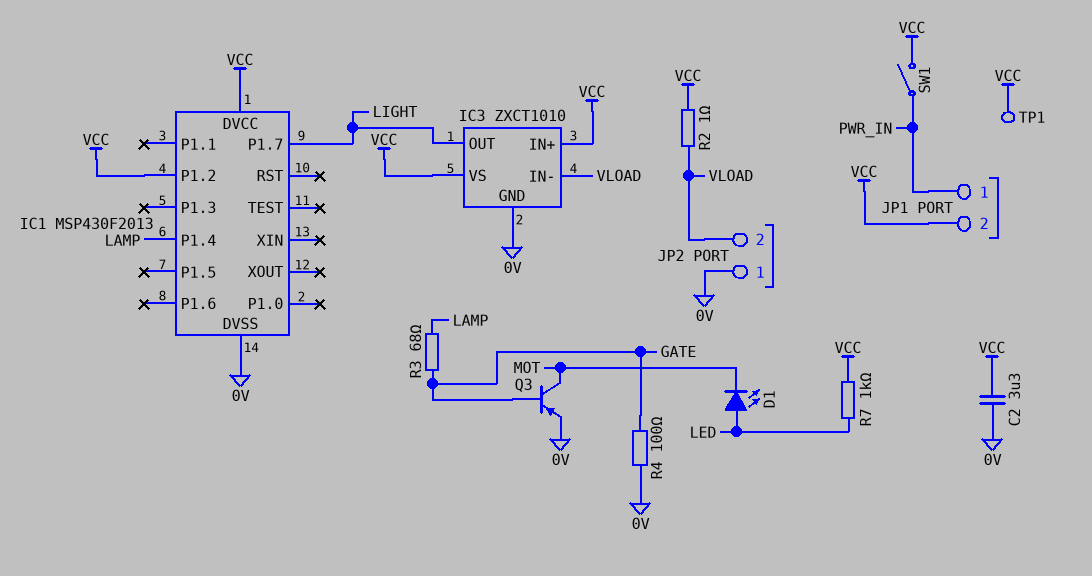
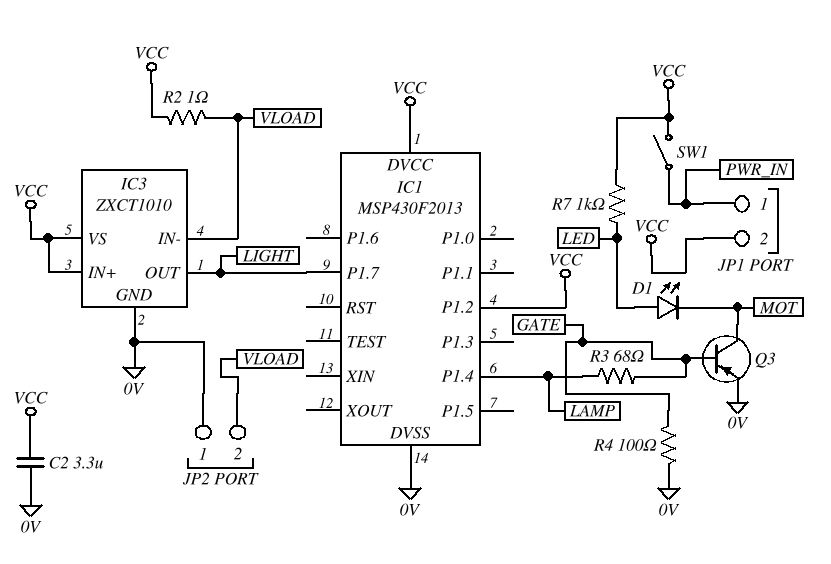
TP1: test point (VCC) -> none

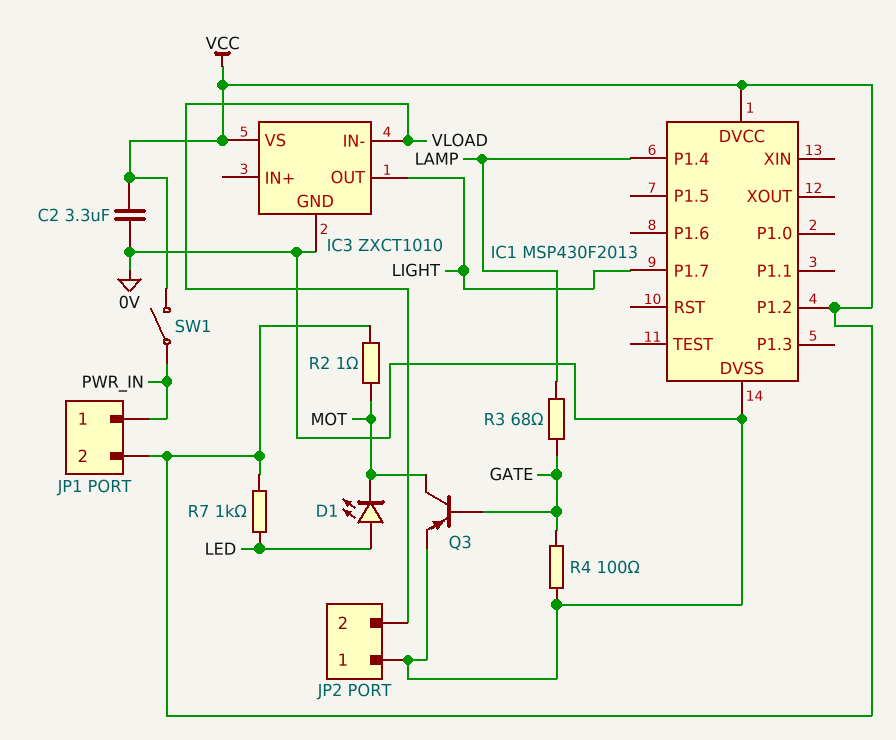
IC3 pin IN+: VCC -> none
R2: 1 (VCC, VLOAD) -> 1 (MOT, VCC)

